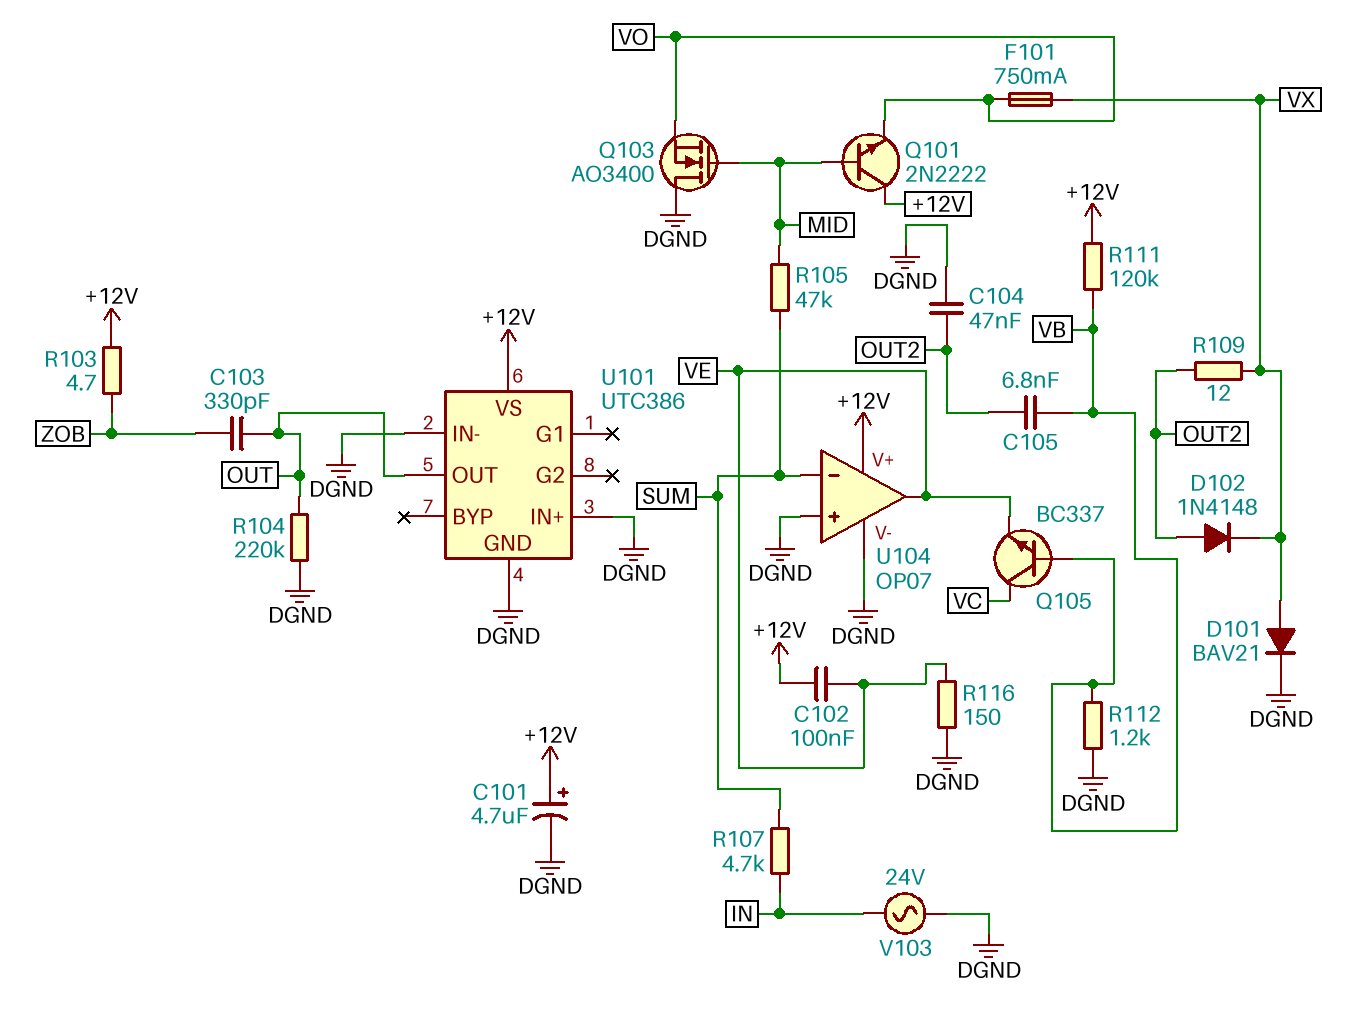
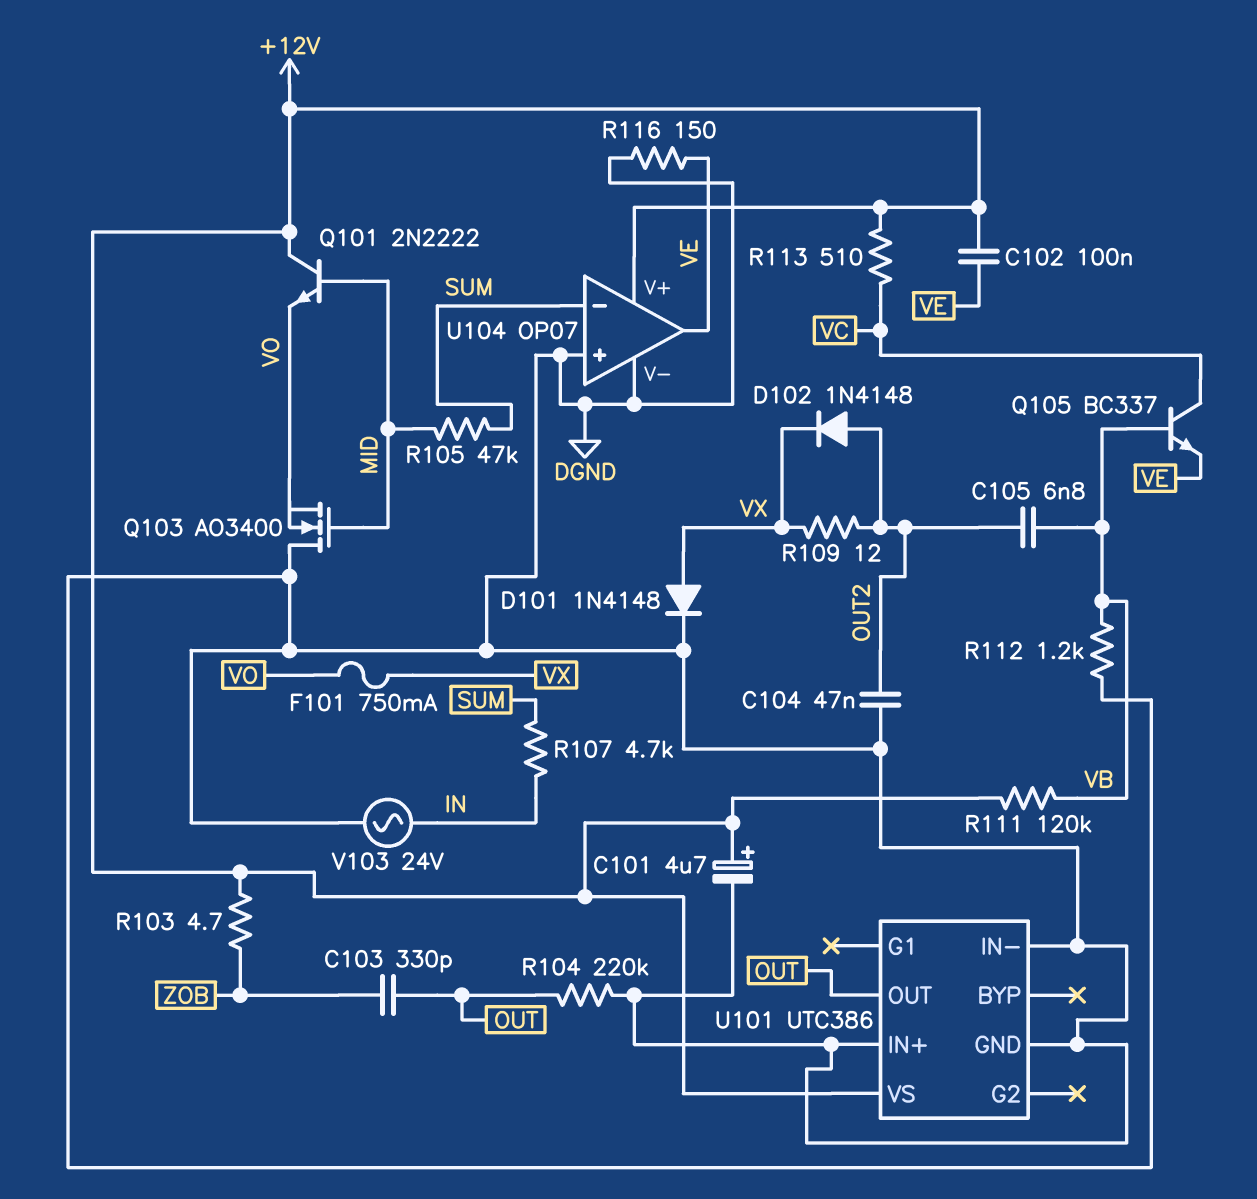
D101: diode BAV21 (A VX, K DGND) -> diode 1N4148 (A VX, K DGND)
R113: none -> 510 (+12V, VC)

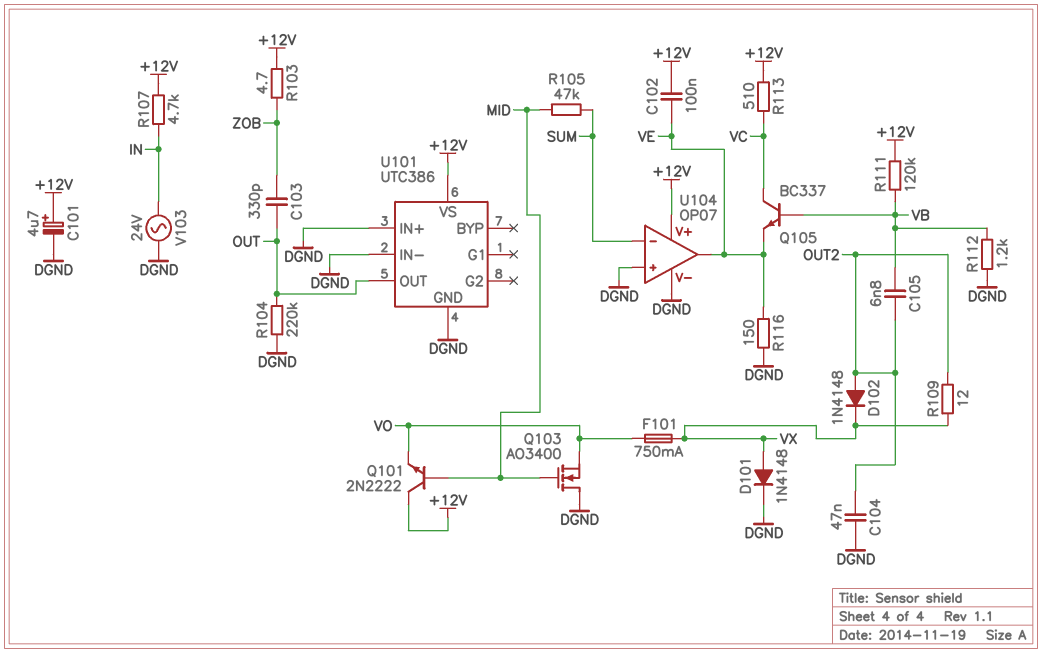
R107: 4.7k (IN, SUM) -> 4.7k (+12V, IN)

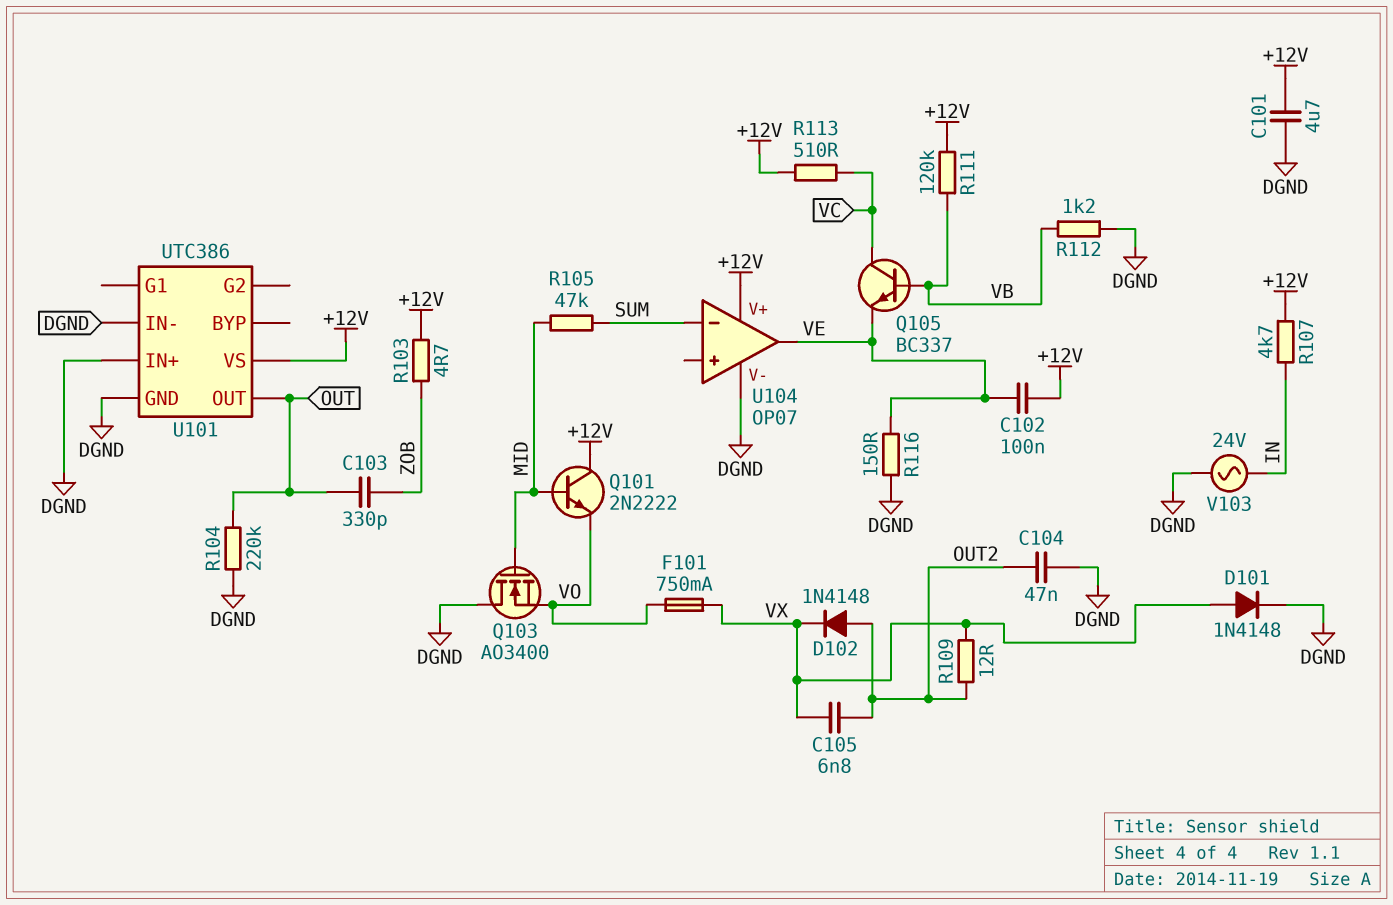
C101: 4.7uF (plus +12V, minus DGND) -> 4.7uF (+12V, DGND)
C105: 6.8nF (OUT2, VB) -> 6.8nF (OUT2, VX)
U104 pin in+: DGND -> none

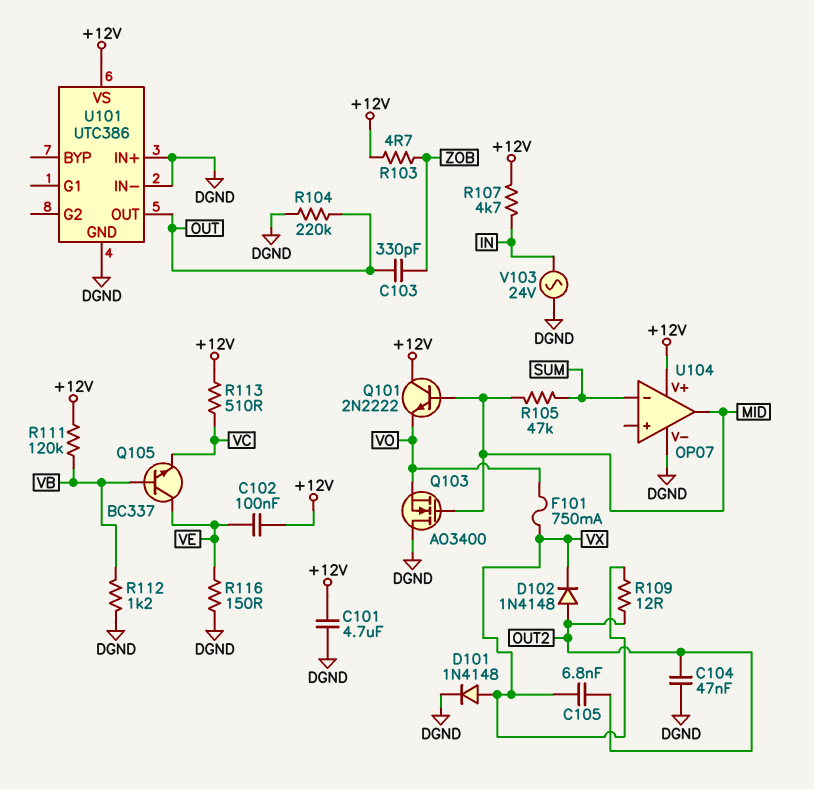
Q105: NPN BC337 (B VB, C VC, E VE) -> NPN BC337 (B VB, C VE, E VC)
U104 pin out: VE -> MID

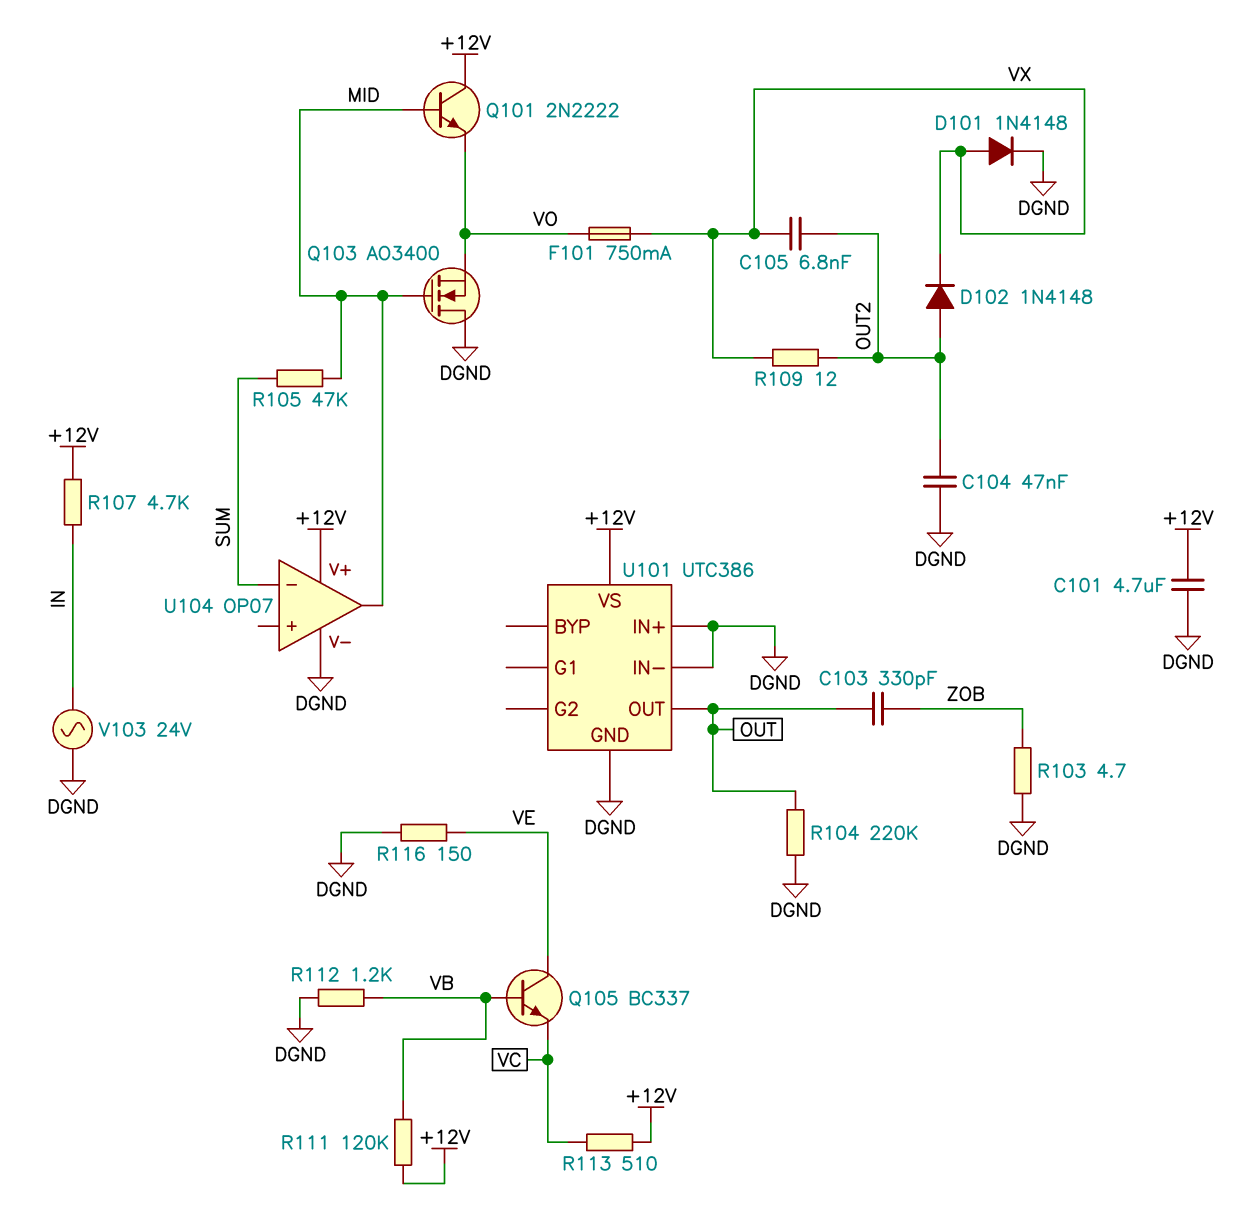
C102: 100nF (+12V, VE) -> none
R103: 4.7 (+12V, ZOB) -> 4.7 (DGND, ZOB)

